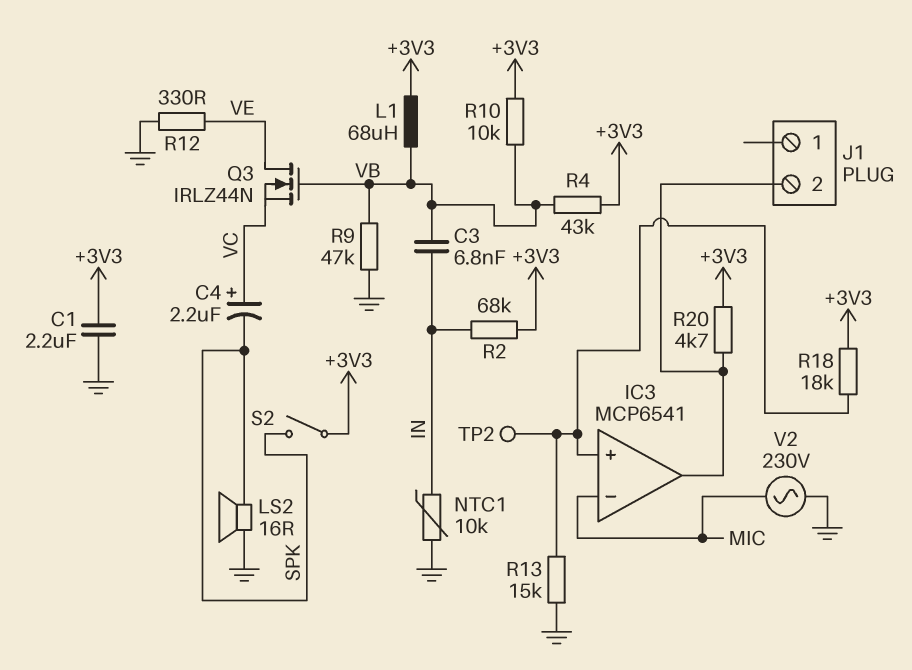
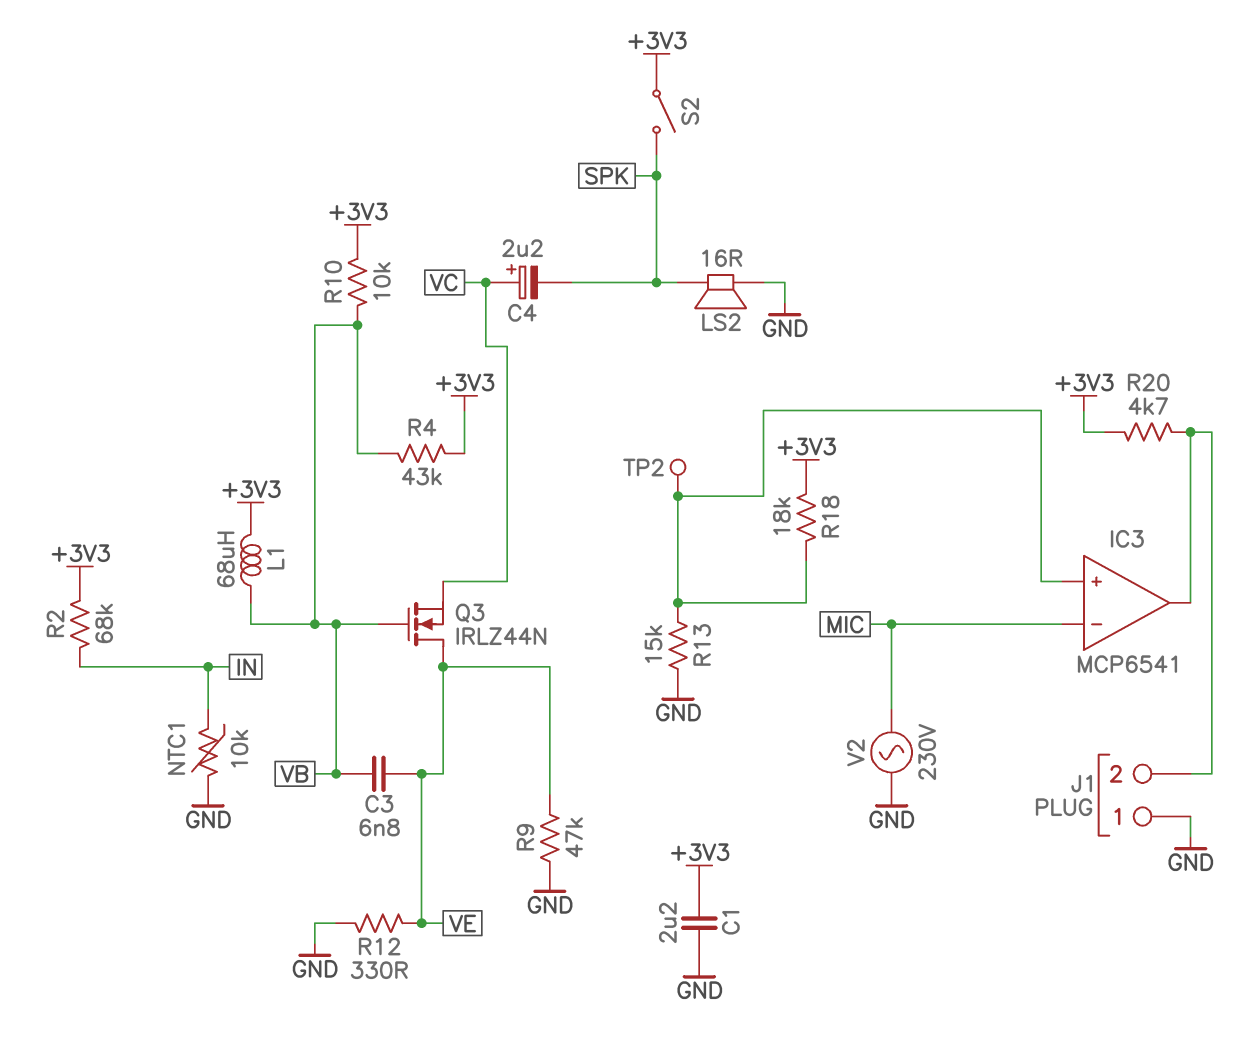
C3: 6.8nF (IN, VB) -> 6.8nF (VB, VE)
J1 pin 1: none -> GND
R9: 47k (GND, VB) -> 47k (GND, VE)

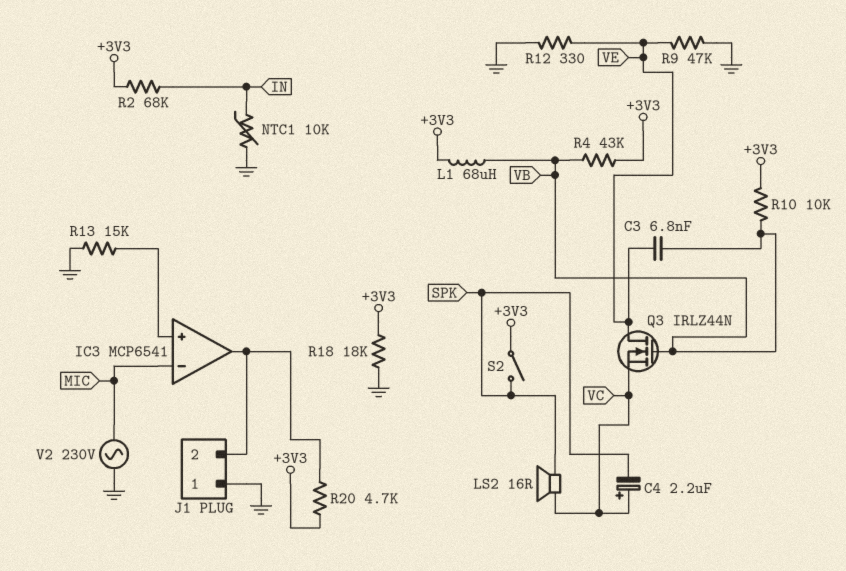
C1: 2.2uF (+3V3, GND) -> none
LS2: speaker 16R (GND, SPK) -> speaker 16R (SPK, VC)
R18: 18k (+3V3, IC3/in+) -> 18k (+3V3, GND)
TP2: test point (IC3/in+) -> none

